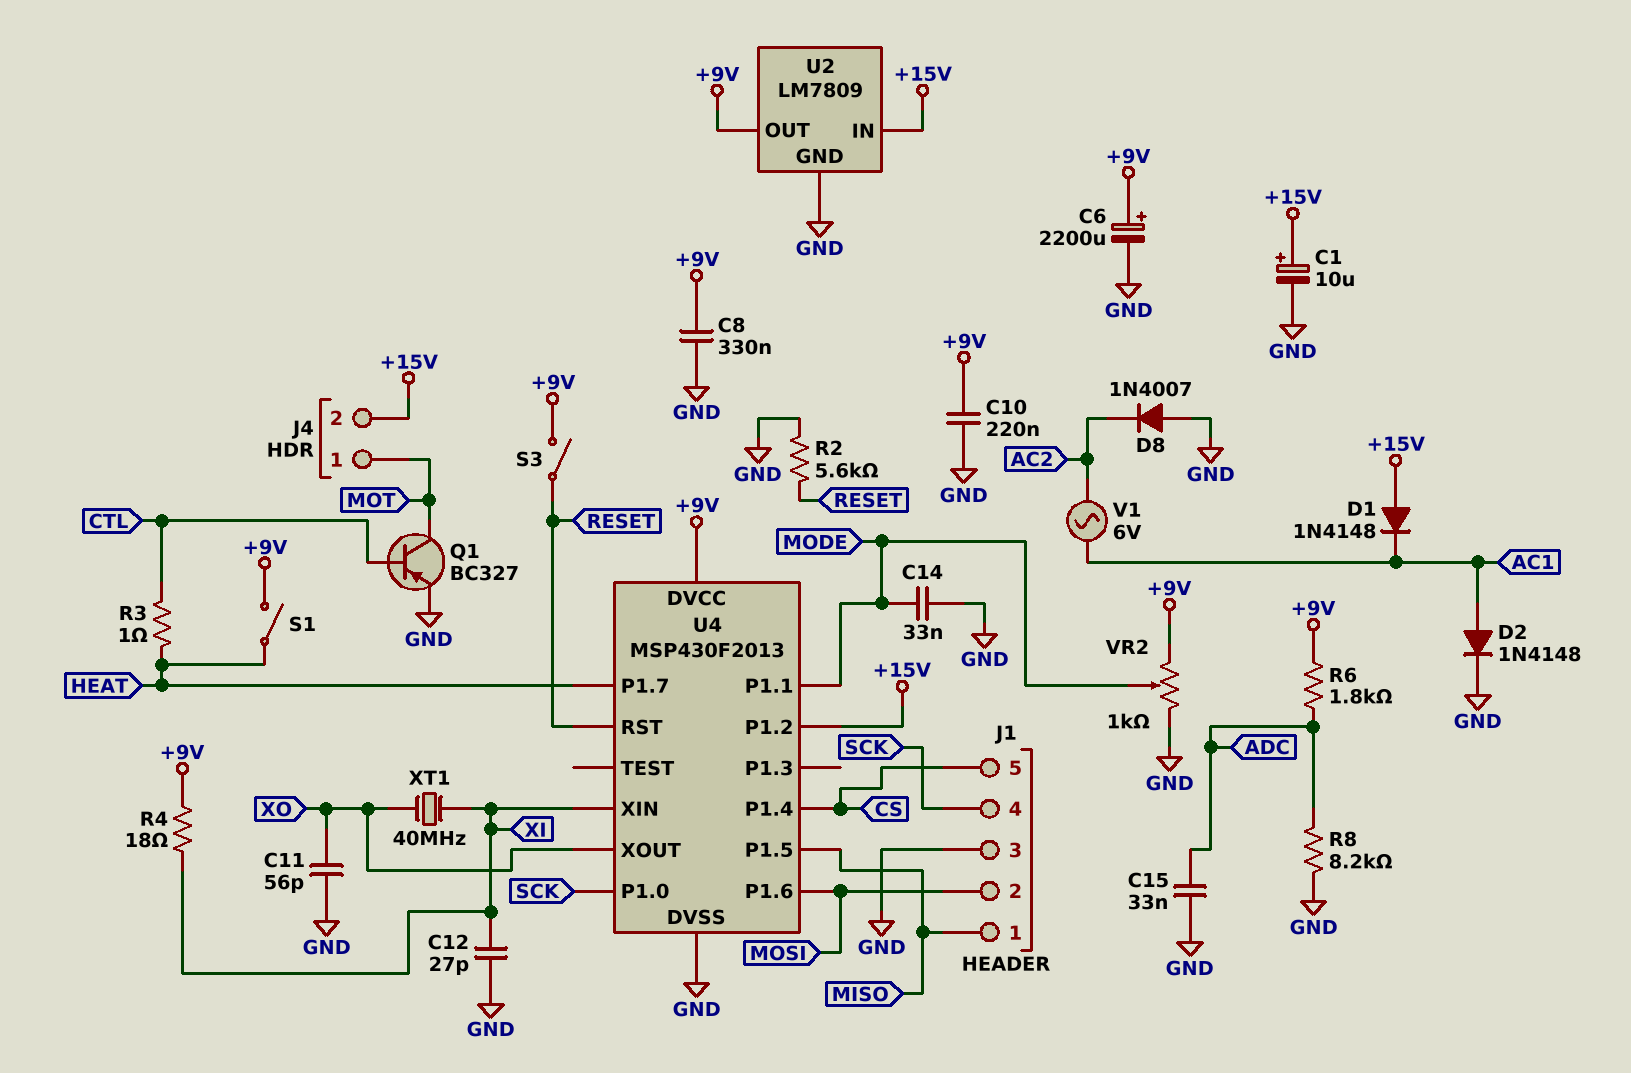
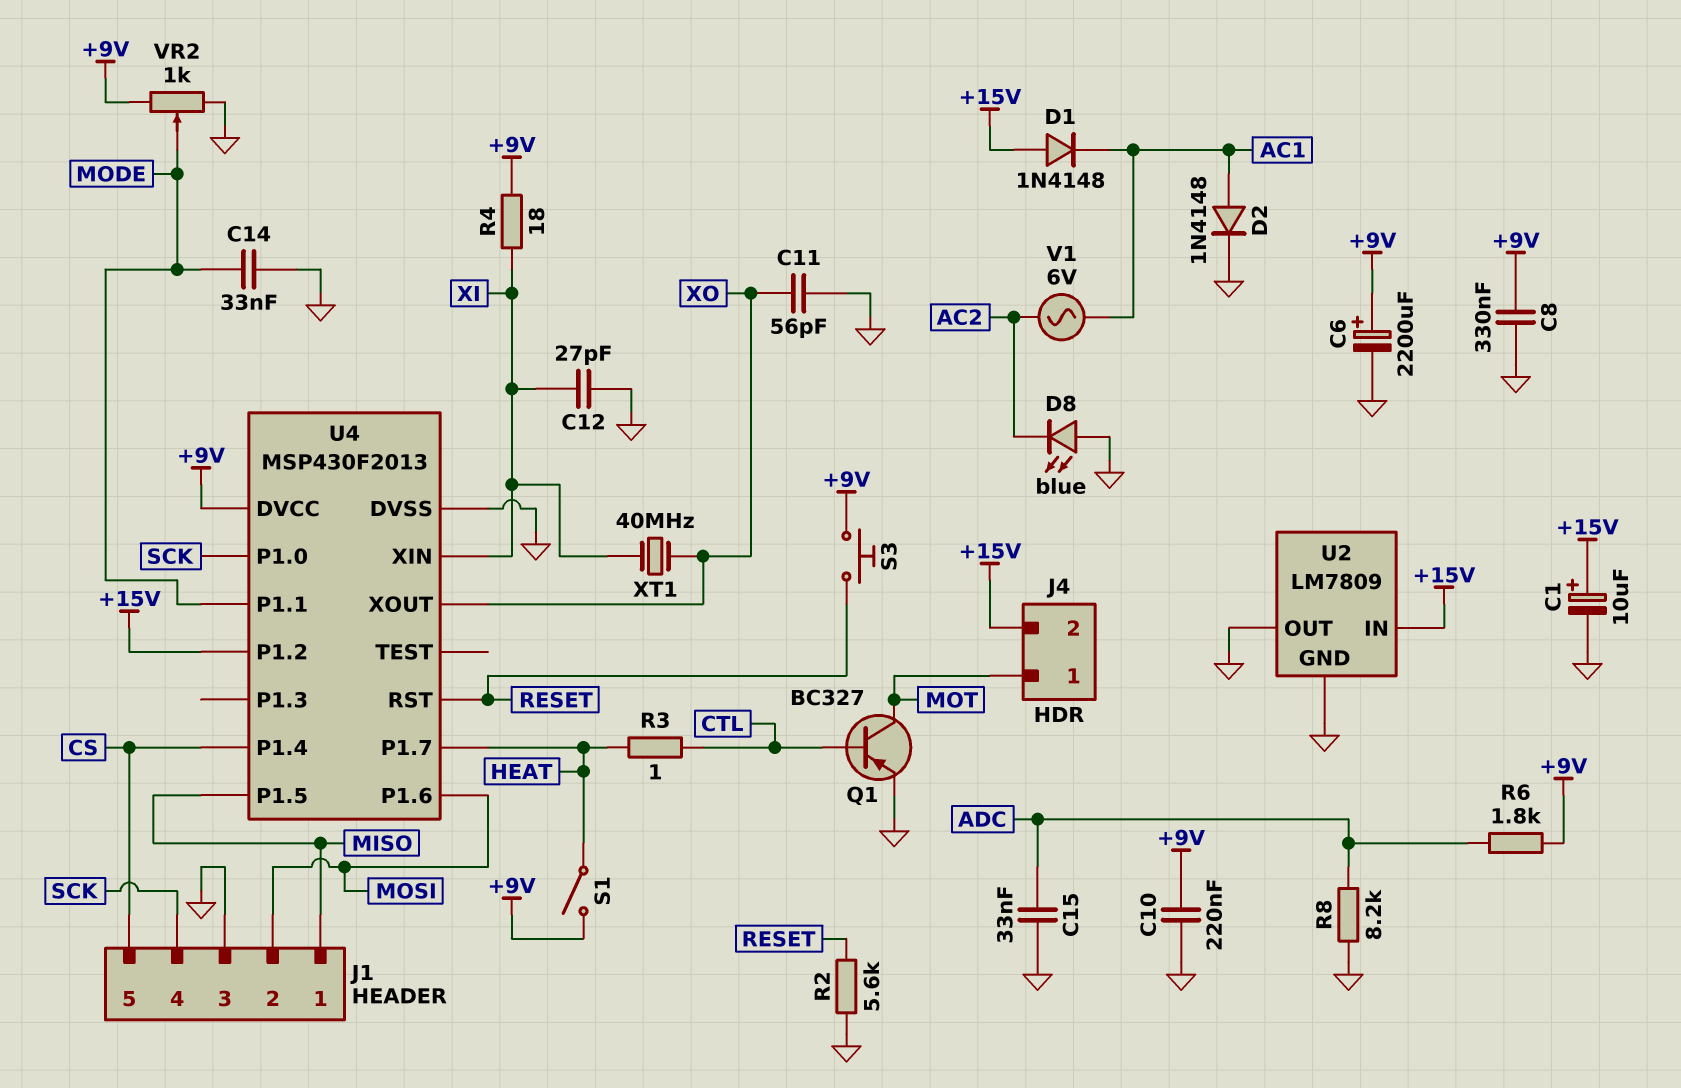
D8: diode 1N4007 (A GND, K AC2) -> LED blue (A GND, K AC2)
S3: switch (+9V, RESET) -> button (+9V, RESET)
U2 pin OUT: +9V -> GND

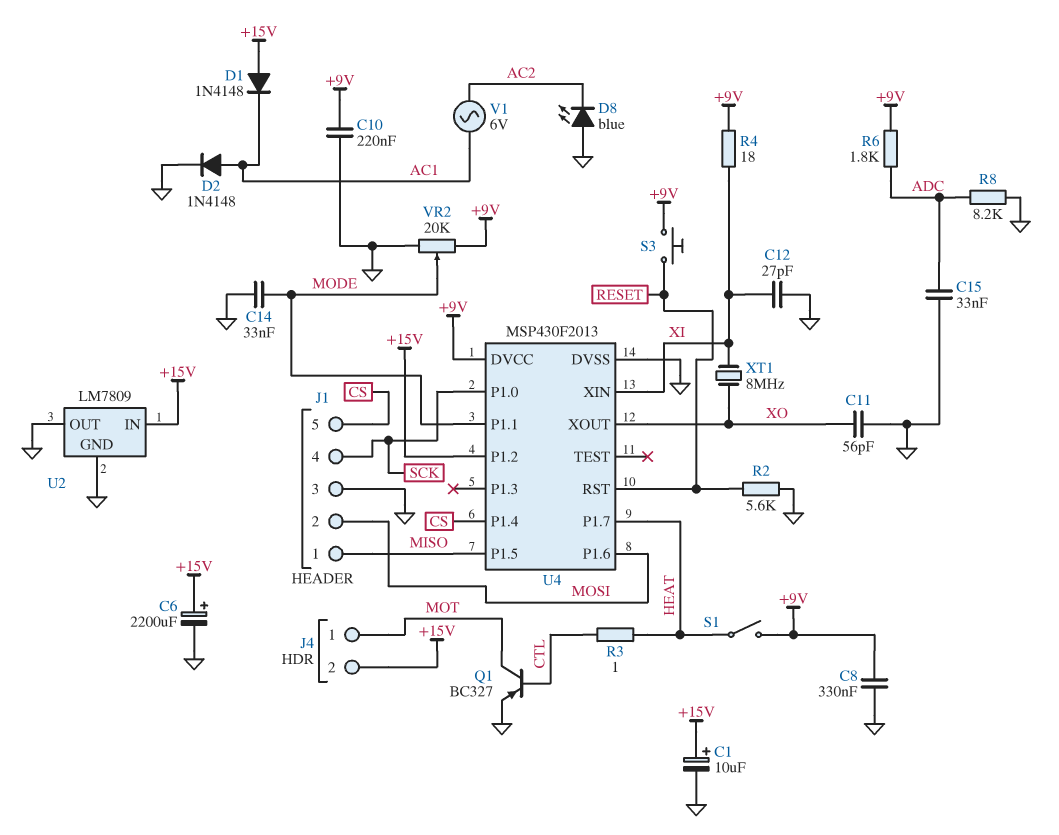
C6: 2200uF (plus +9V, minus GND) -> 2200uF (plus +15V, minus GND)
VR2: 1k (+9V, GND, wiper MODE) -> 20k (+9V, GND, wiper MODE)
XT1: 40MHz (XI, XO) -> 8MHz (XI, XO)

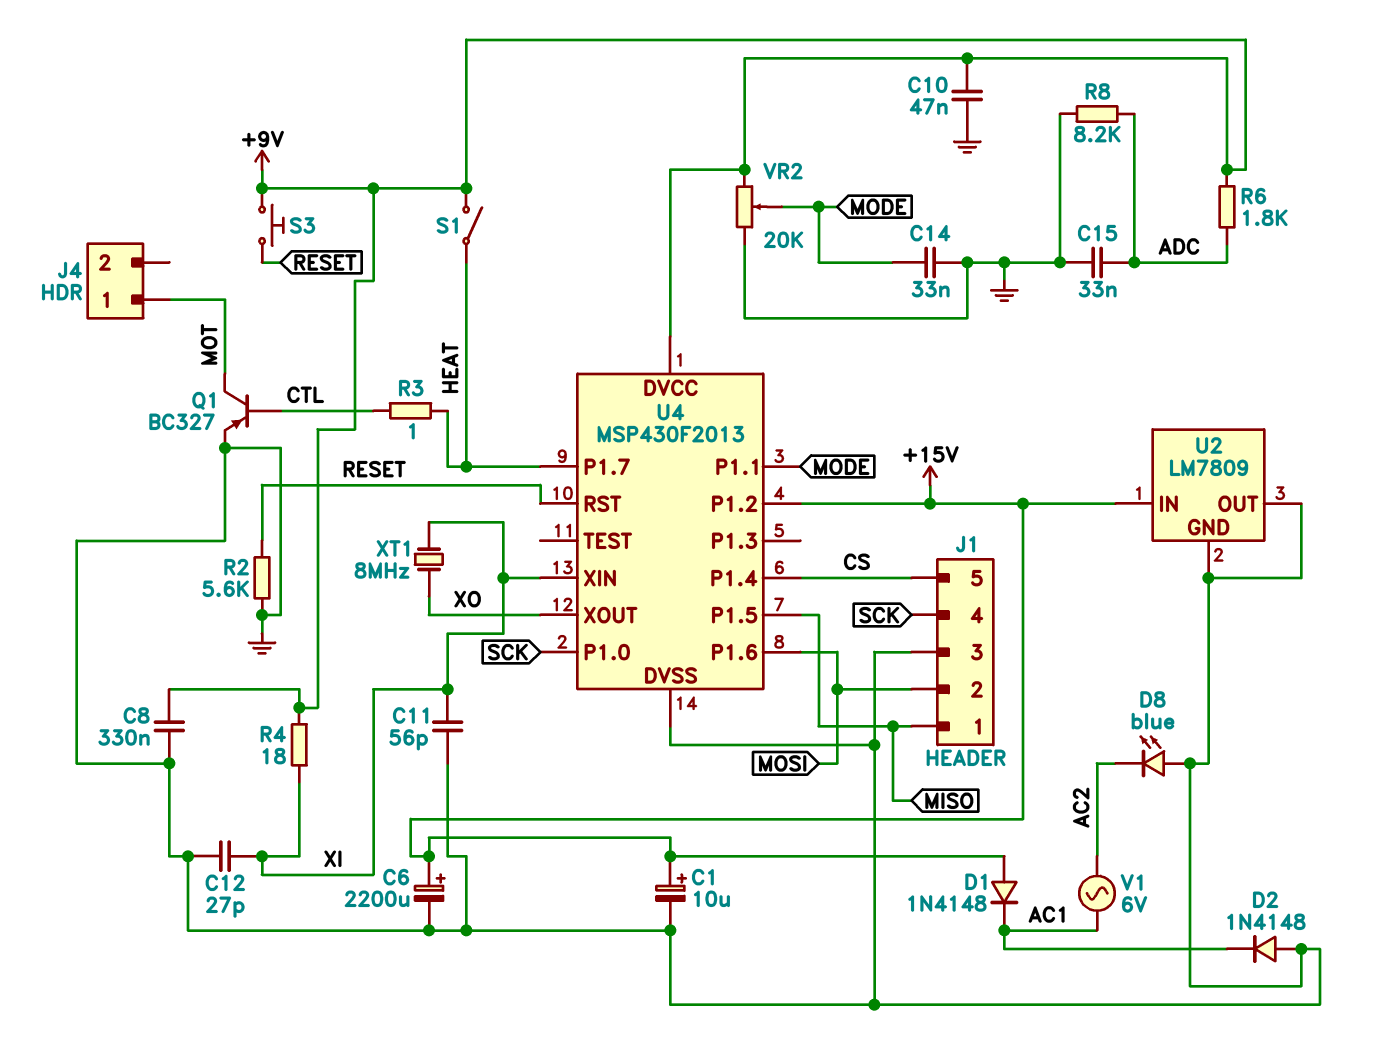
C10: 220nF (+9V, GND) -> 47nF (+9V, GND)
C11: 56pF (GND, XO) -> 56pF (GND, XI)
D2: diode 1N4148 (A AC1, K GND) -> diode 1N4148 (A GND, K AC1)
J4 pin 2: +15V -> none

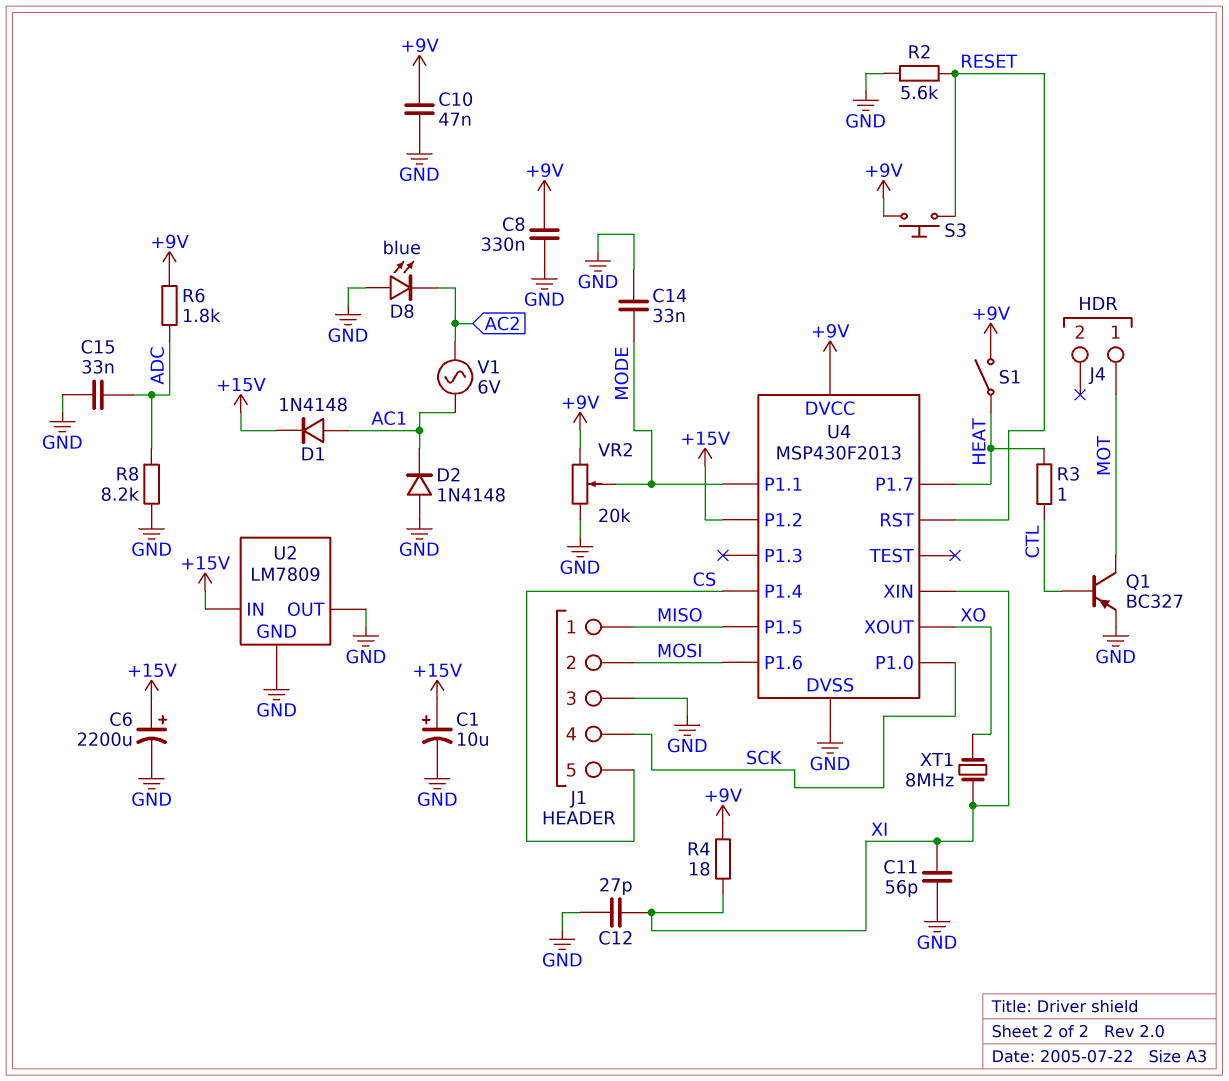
D1: diode 1N4148 (A +15V, K AC1) -> diode 1N4148 (A AC1, K +15V)

